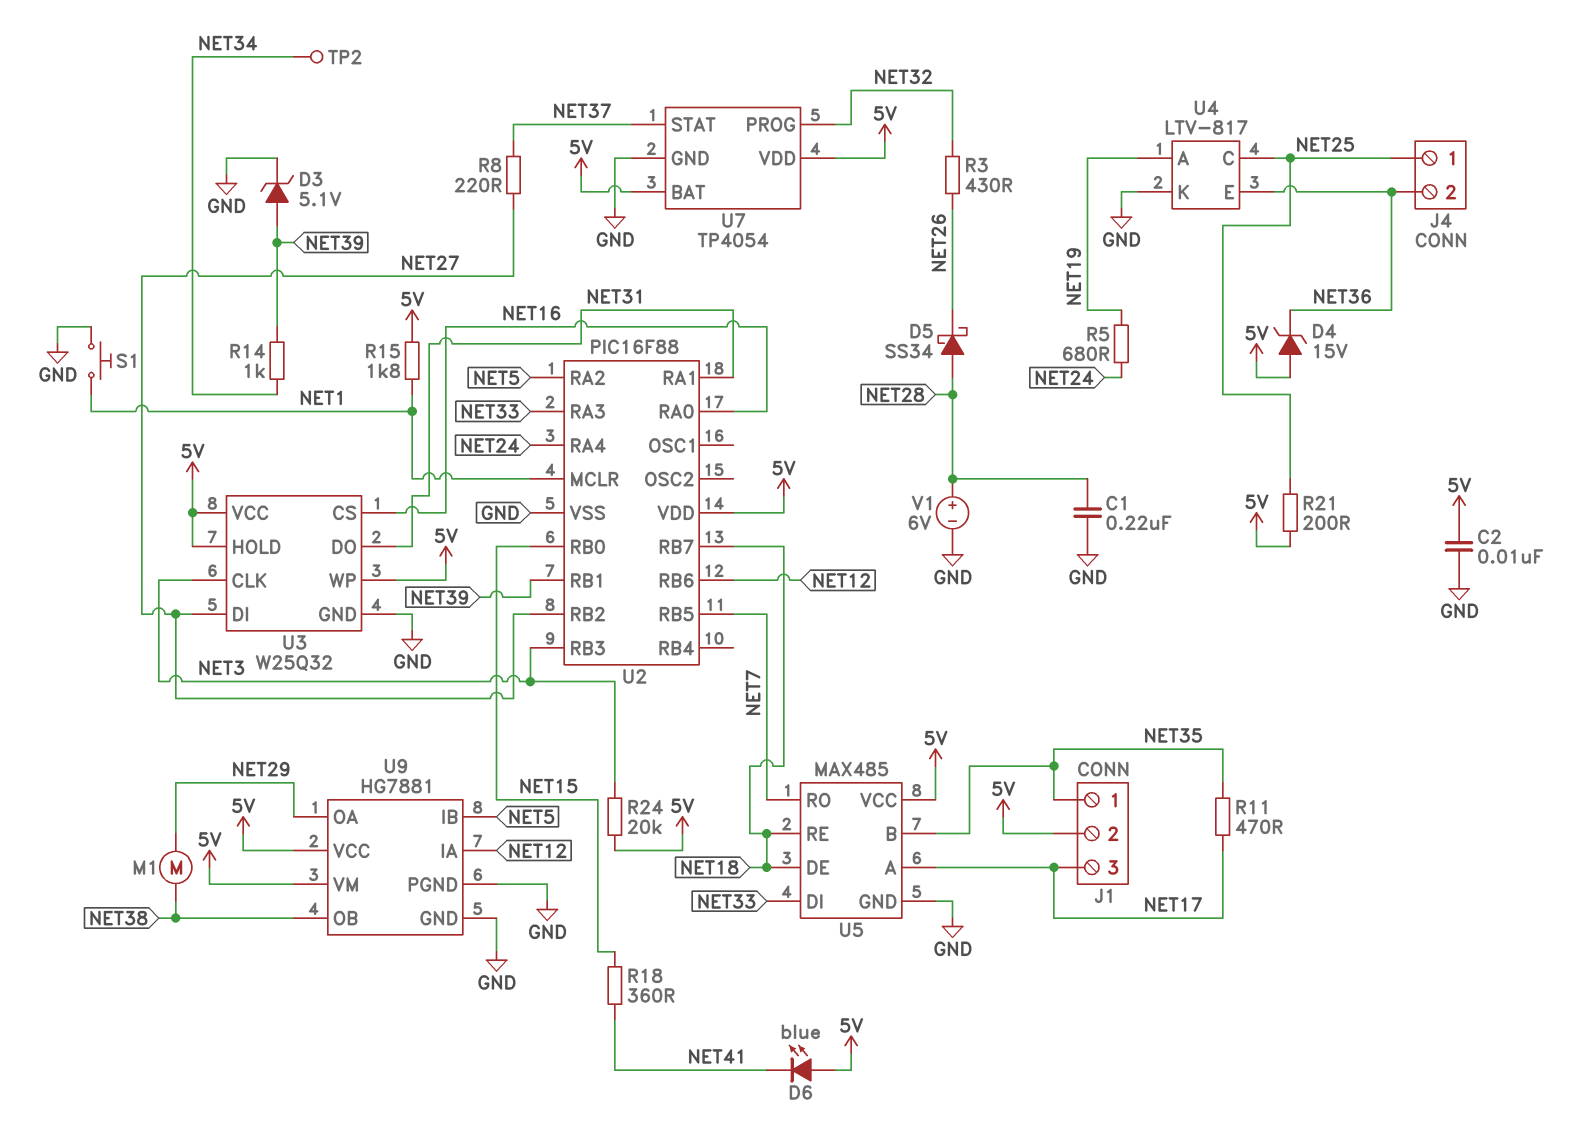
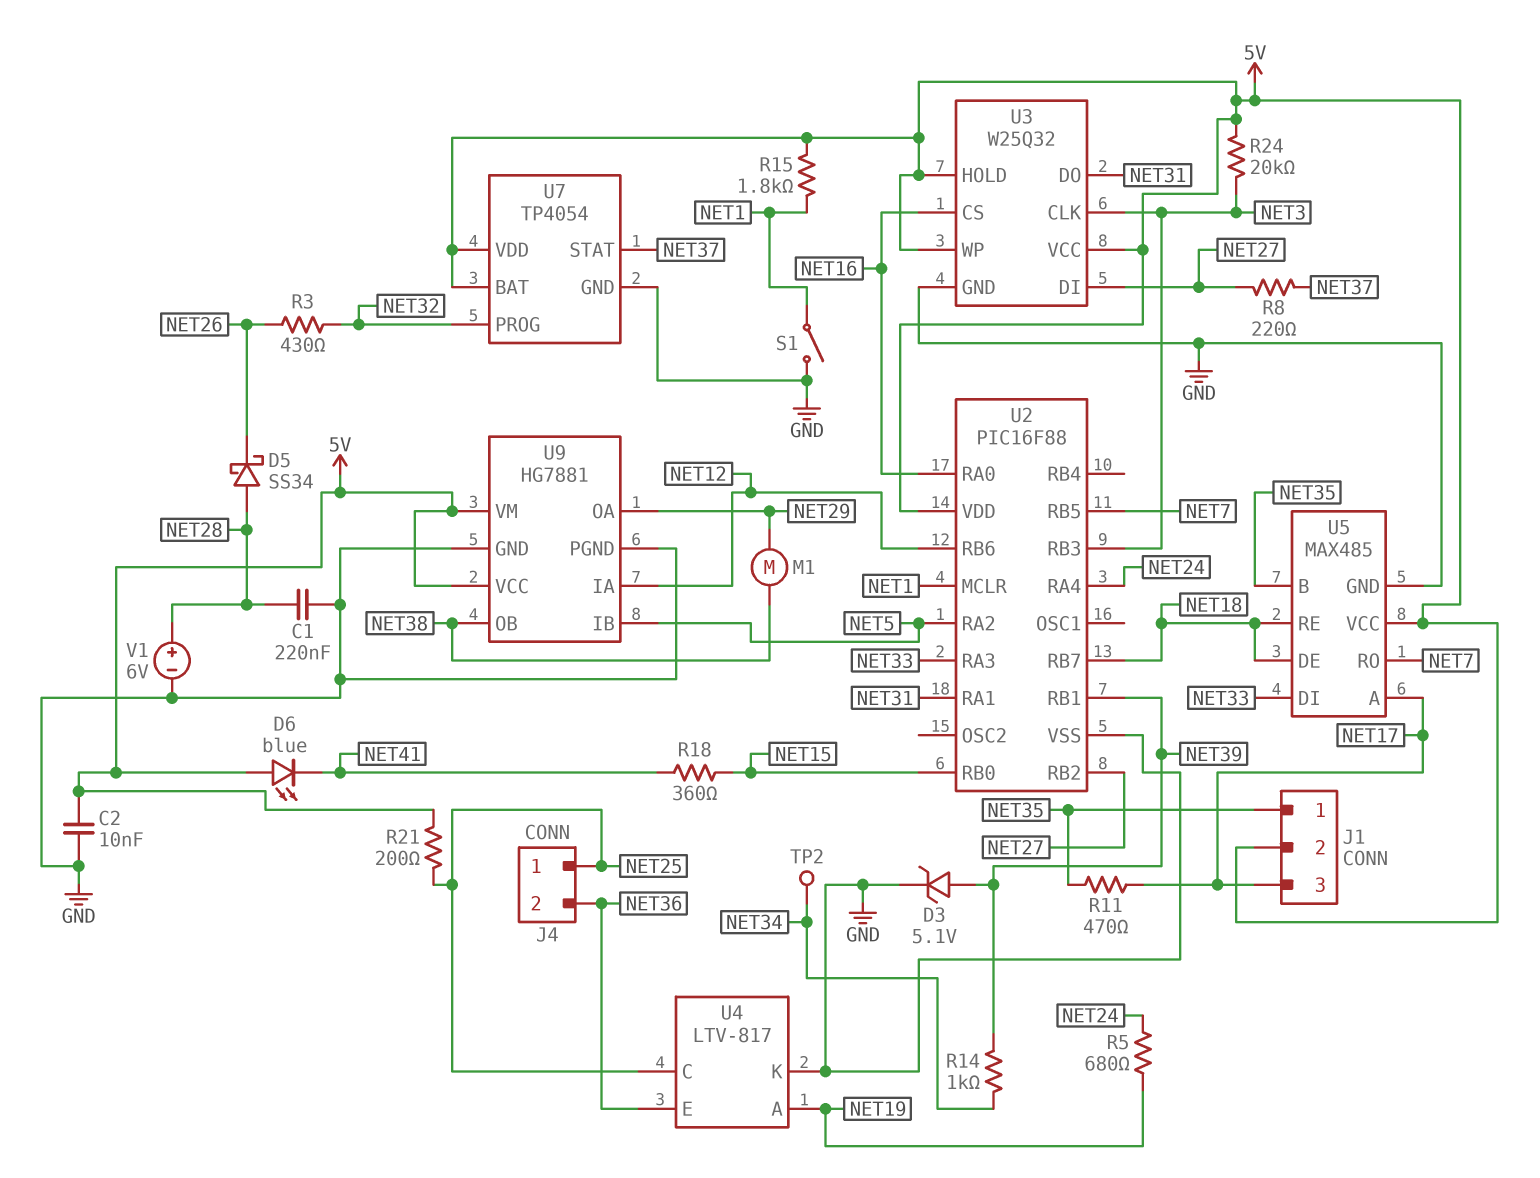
D4: zener 15V (A 5V, K NET36) -> none
S1: button (GND, NET1) -> switch (GND, NET1)

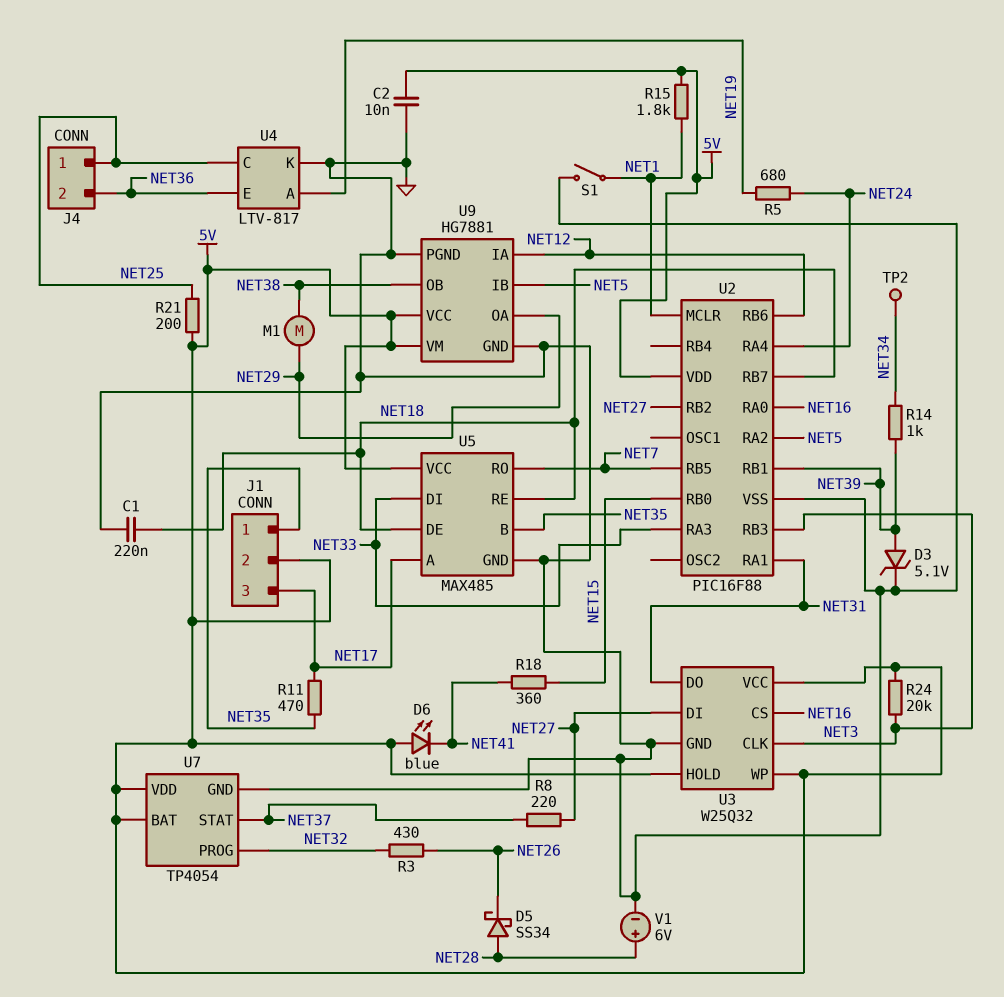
C1: 220nF (GND, NET28) -> 220nF (GND, NET18)

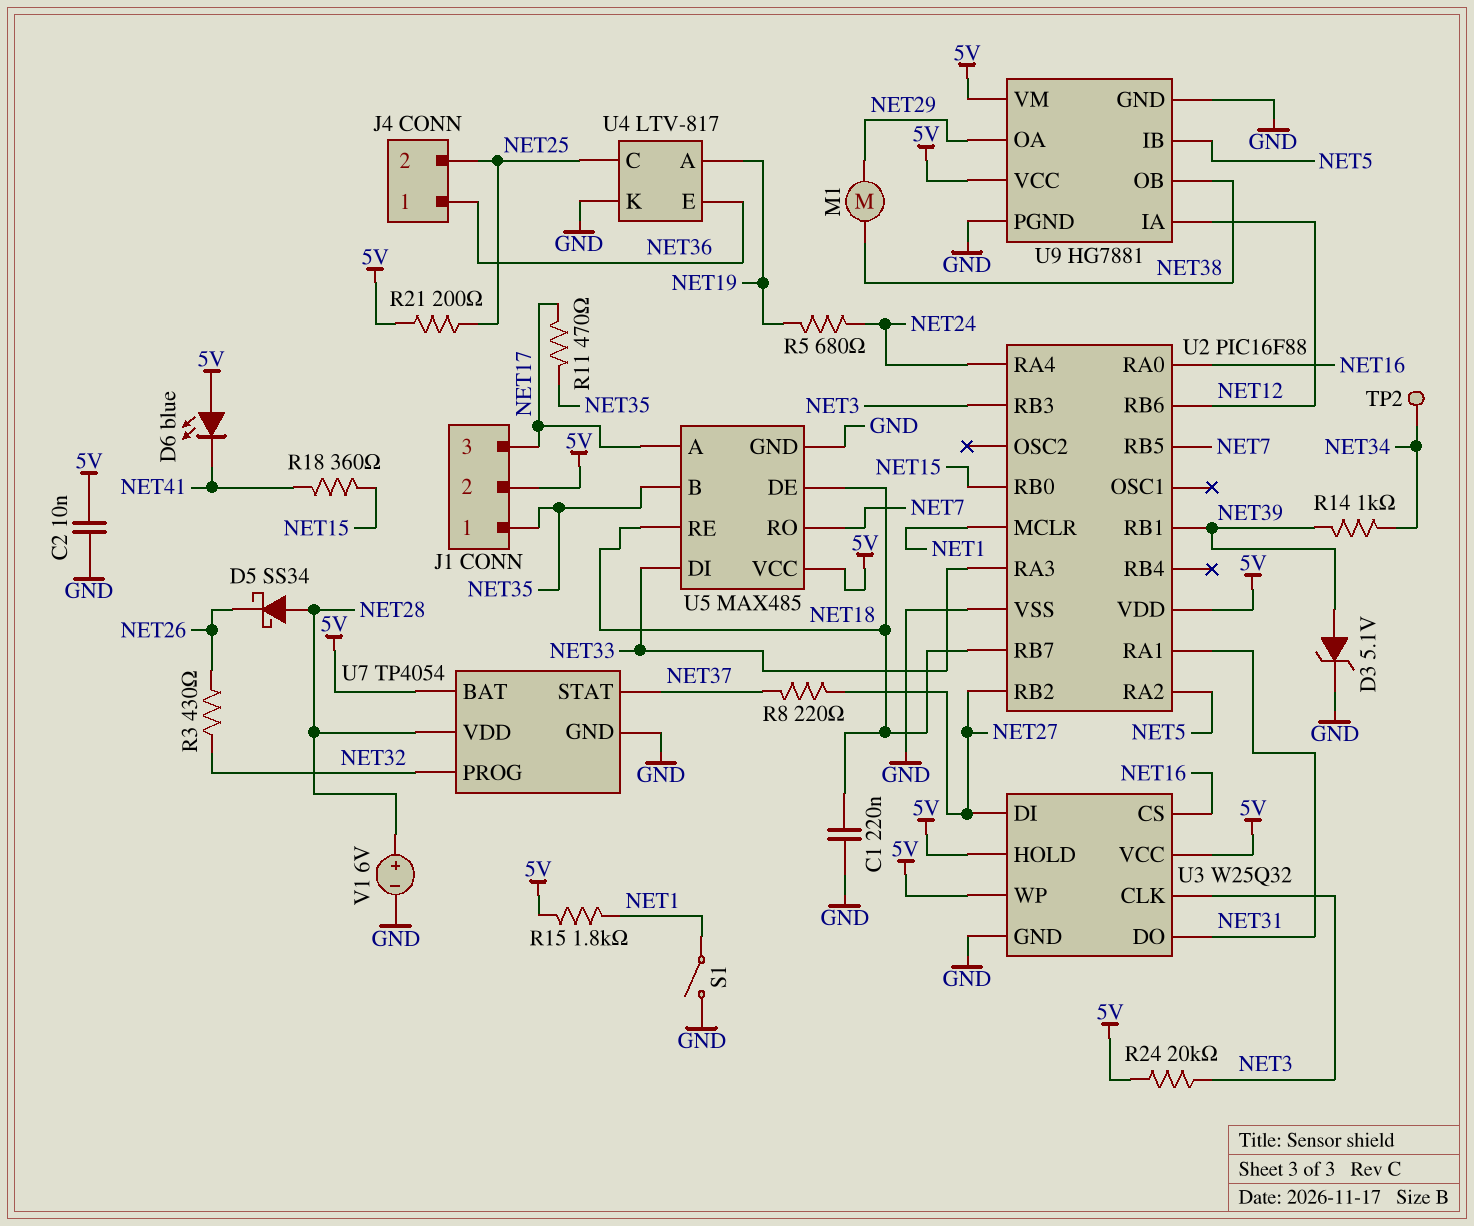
J4 pin 1: NET25 -> NET36
J4 pin 2: NET36 -> NET25
U7 pin VDD: 5V -> NET28

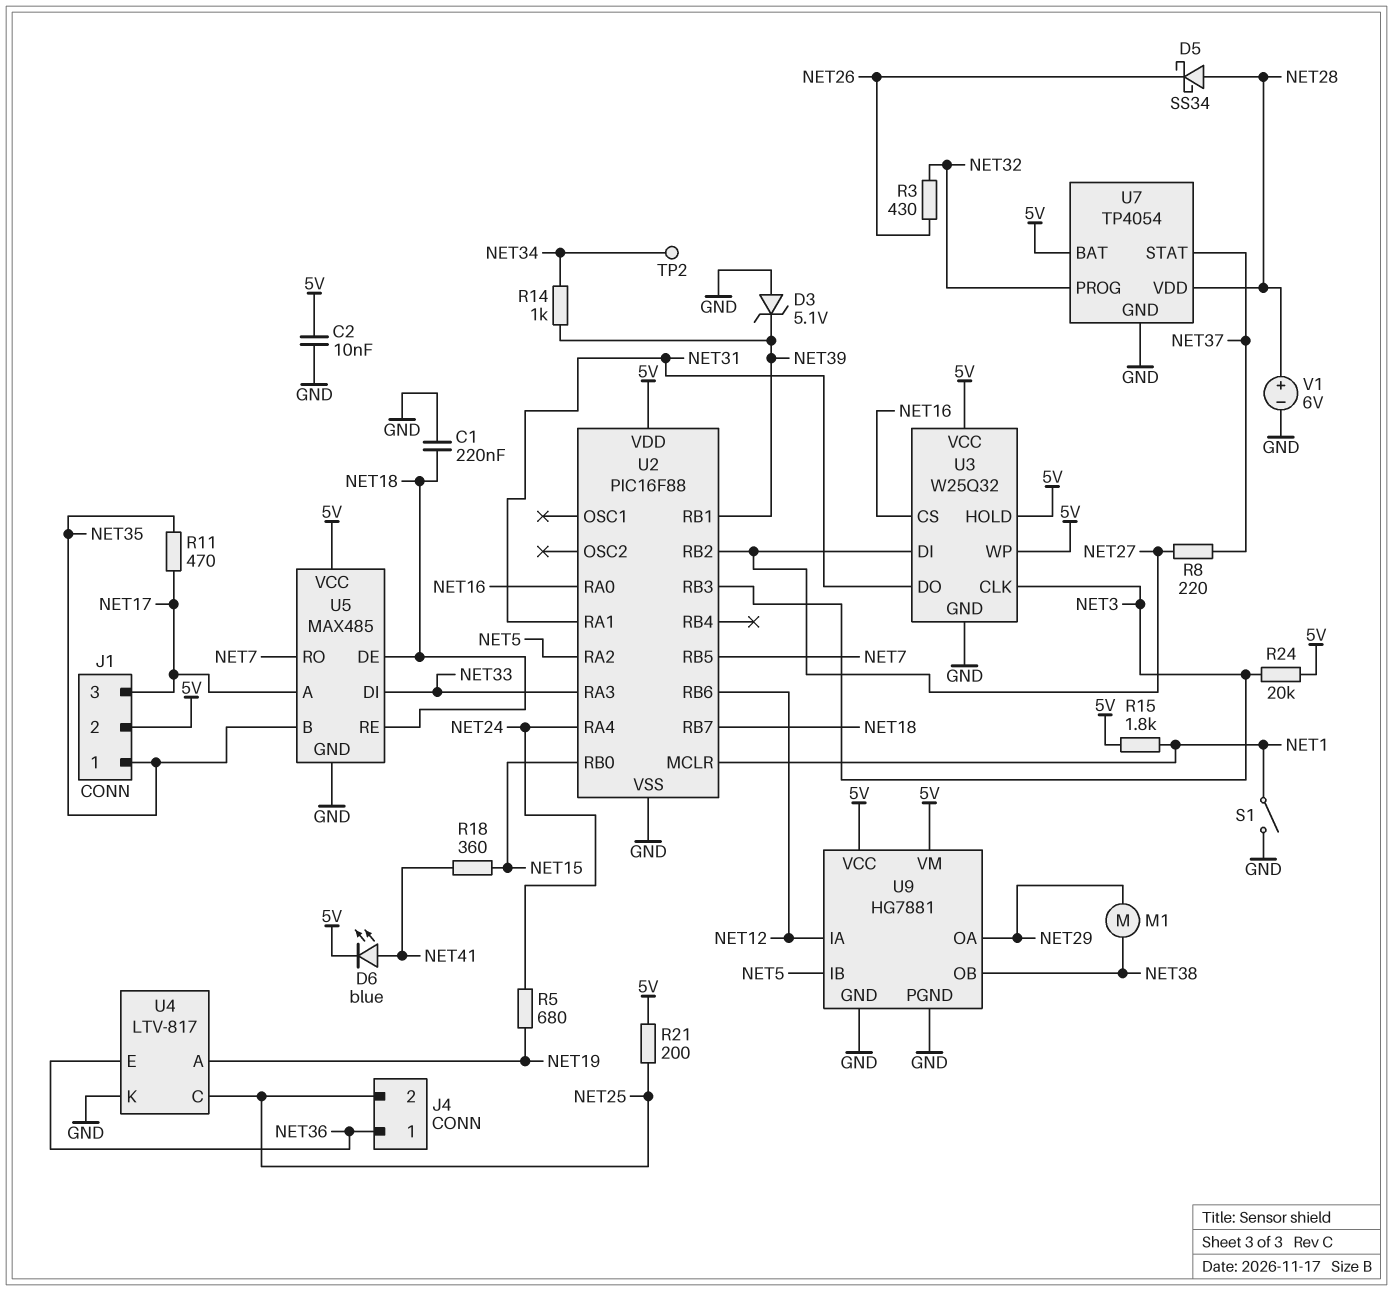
D3: zener 5.1V (A NET39, K GND) -> zener 5.1V (A GND, K NET39)
D6: LED blue (A 5V, K NET41) -> LED blue (A NET41, K 5V)

